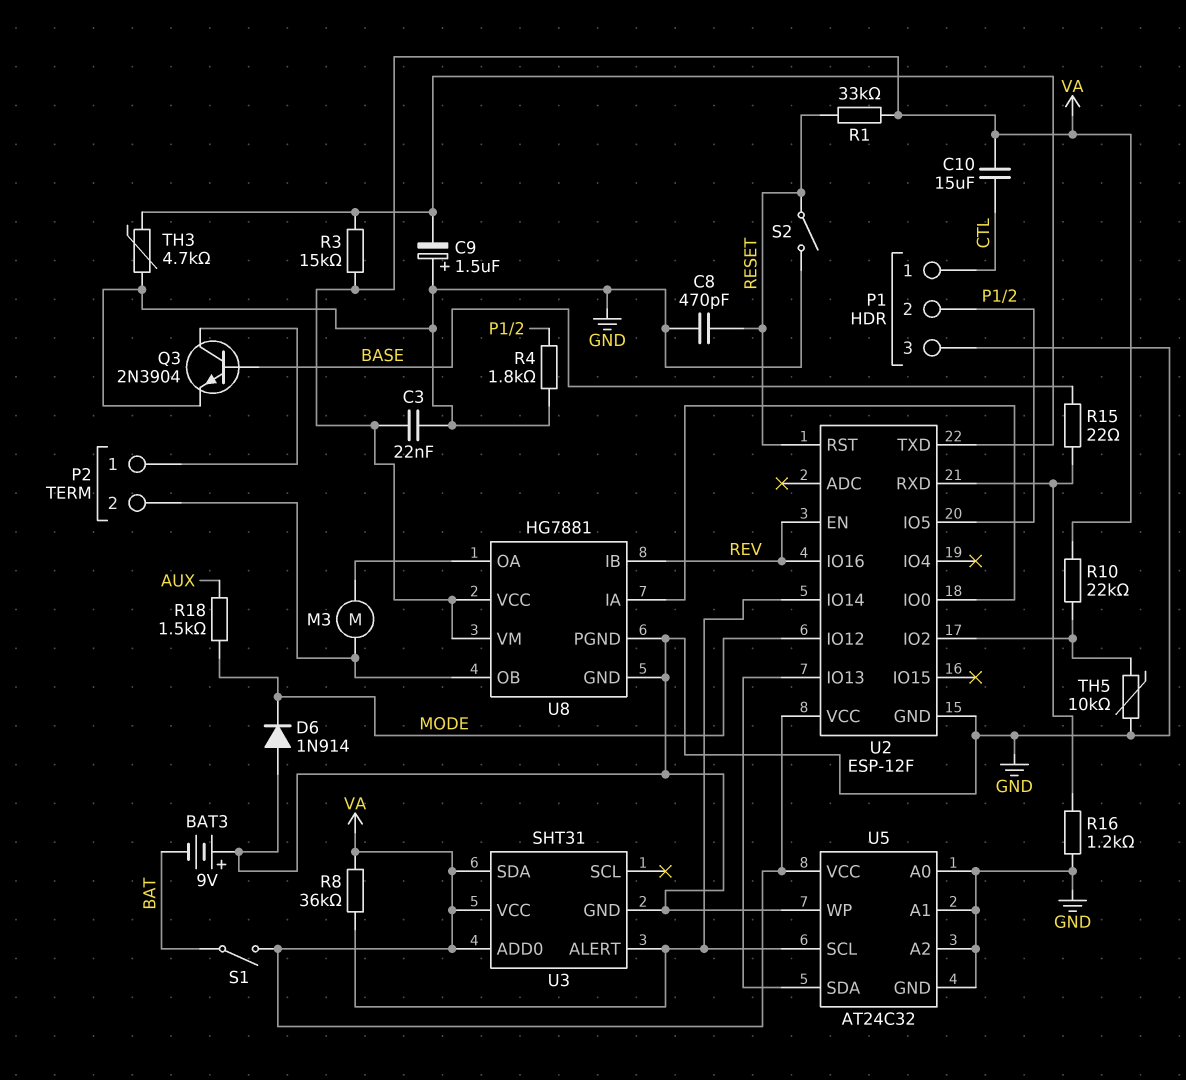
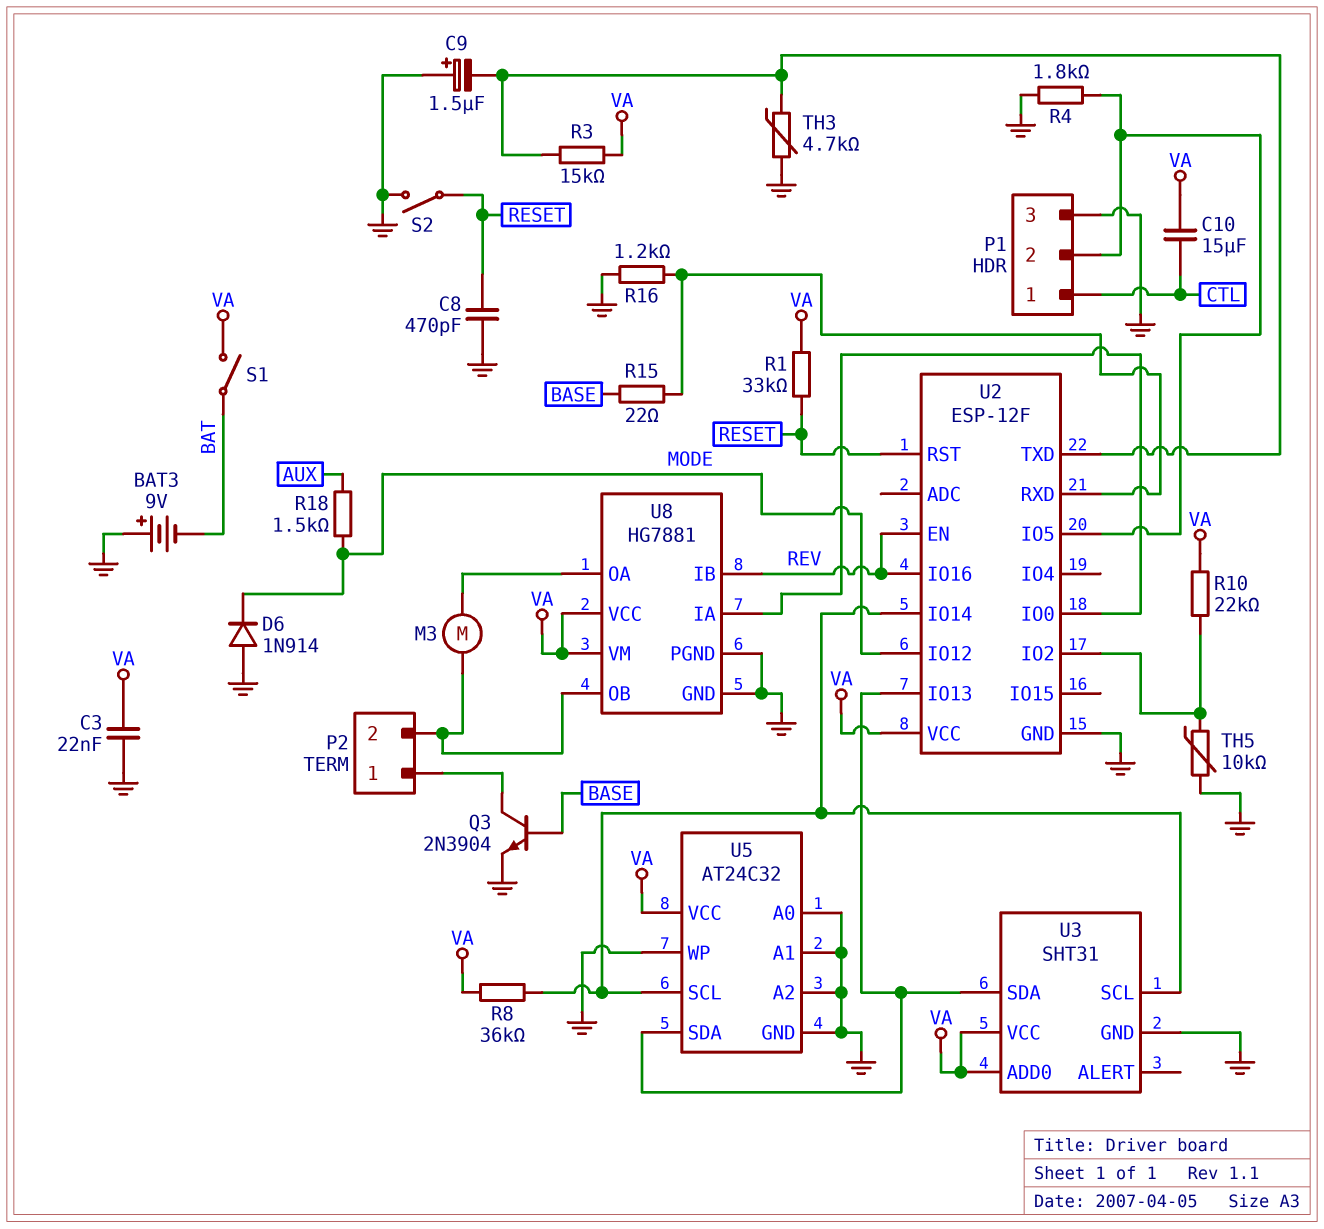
U3 pin ALERT: U2/IO14 -> none
U3 pin SCL: none -> U2/IO14
U3 pin SDA: VA -> U2/IO13

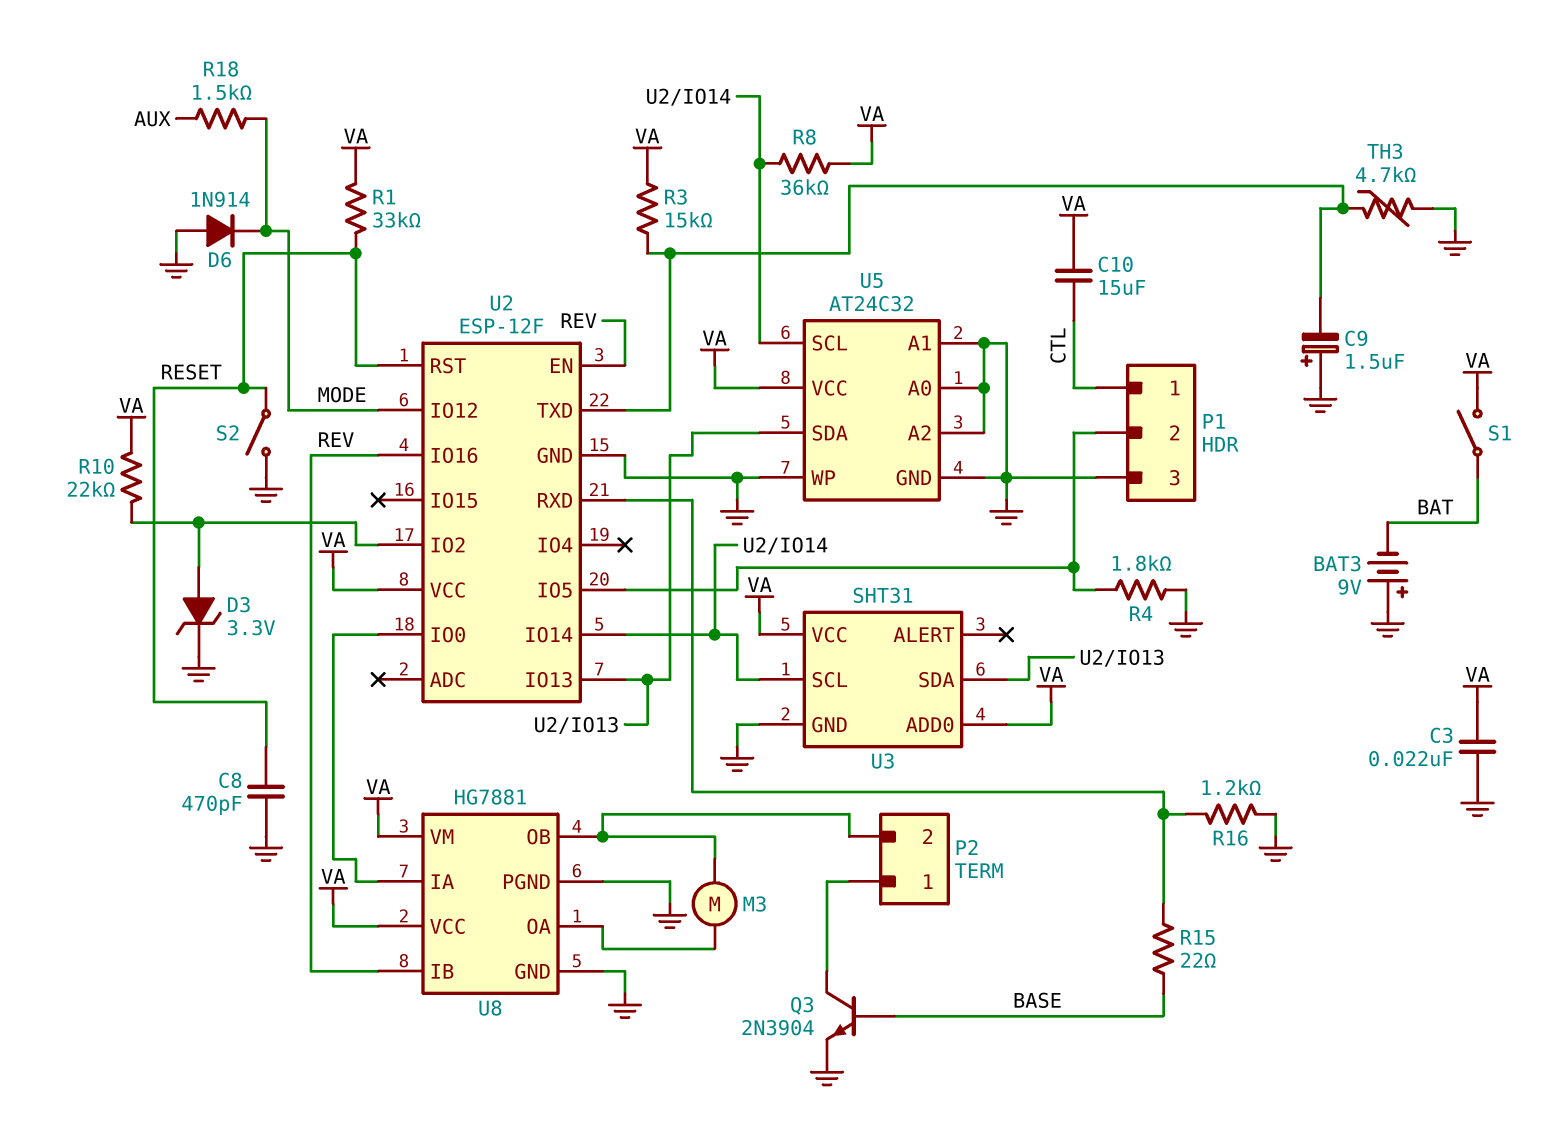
D3: none -> zener 3.3V (A U2/IO2, K GND)
TH5: 10k (GND, U2/IO2) -> none

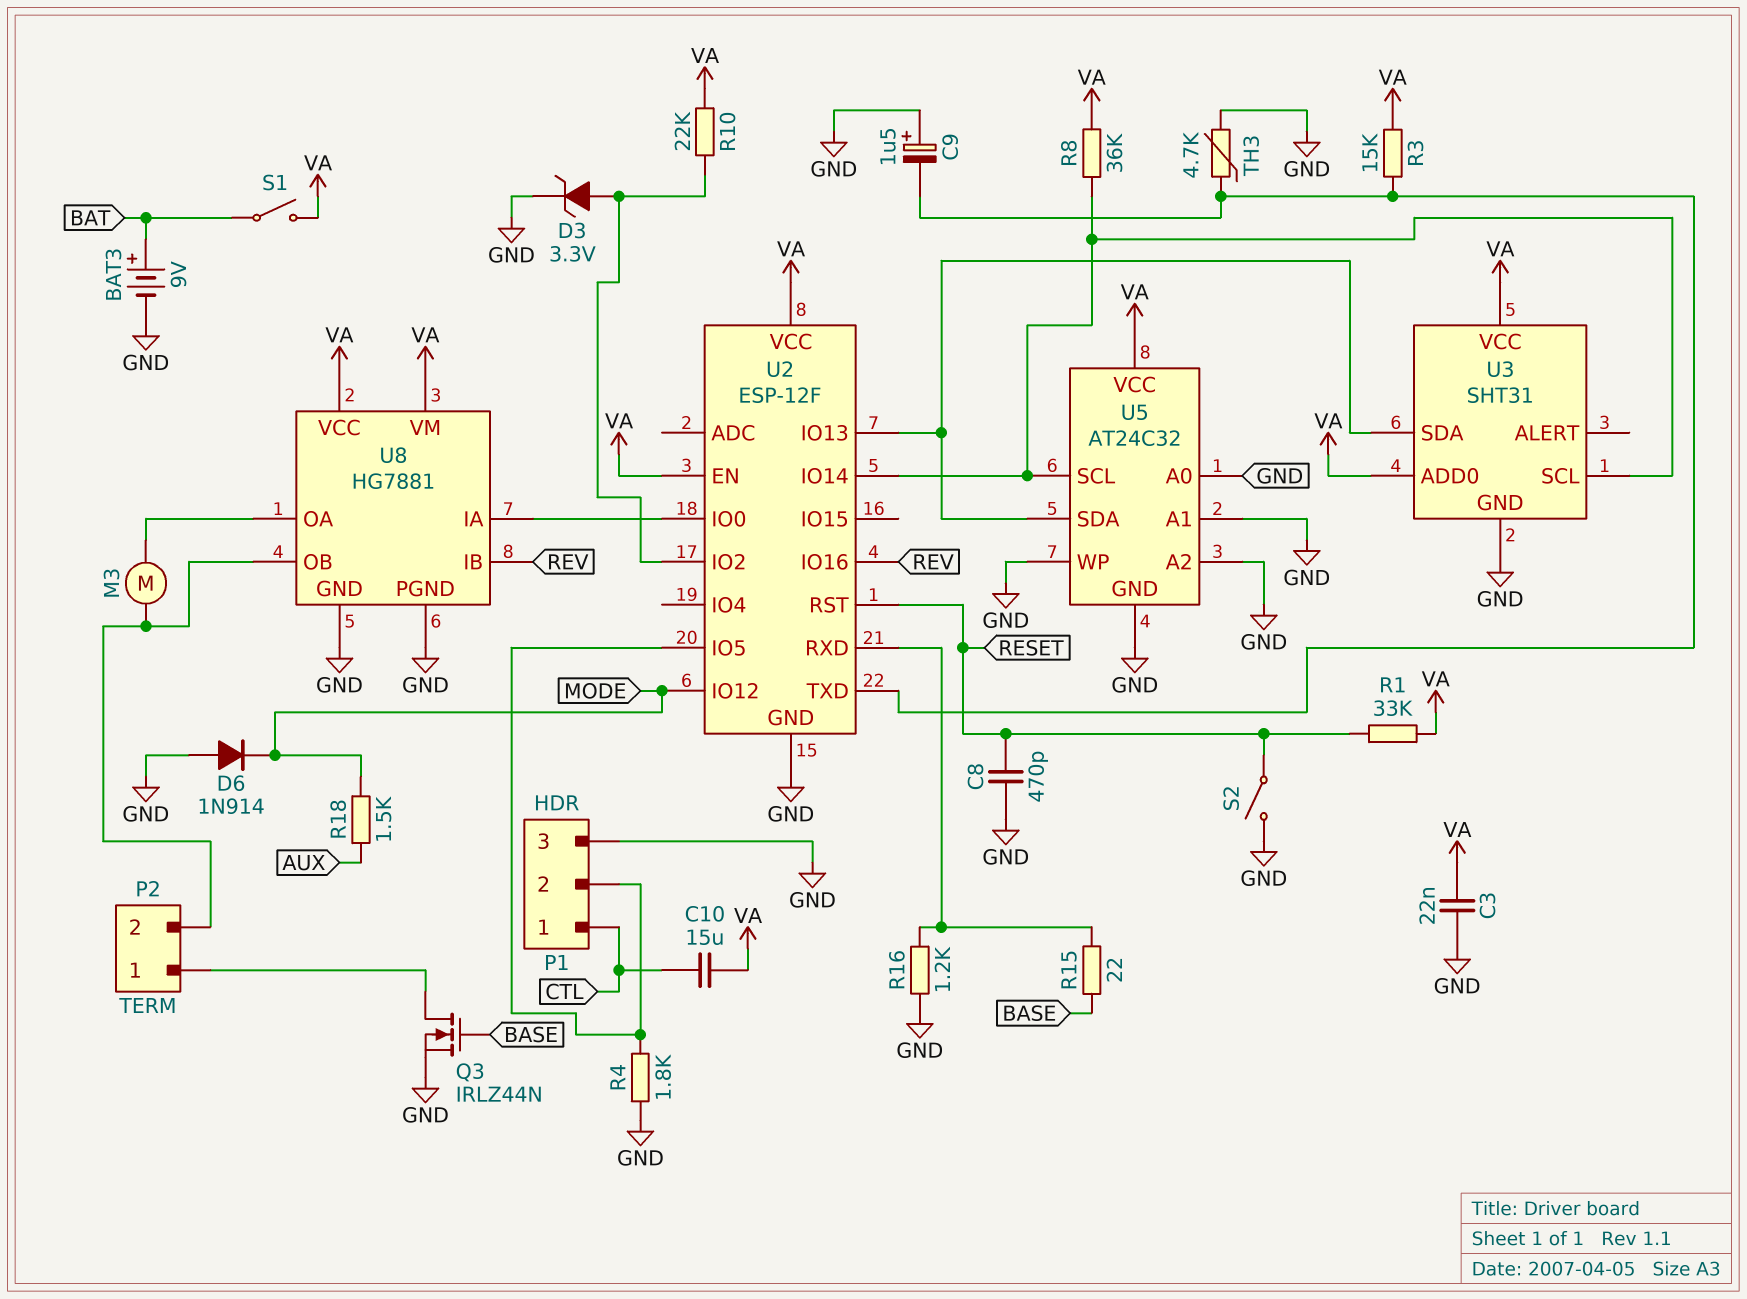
BAT3: 9V (plus GND, minus BAT) -> 9V (plus BAT, minus GND)
Q3: NPN 2N3904 (B BASE, C P2/1, E GND) -> NMOS IRLZ44N (G BASE, D P2/1, S GND)
U2 pin EN: REV -> VA

